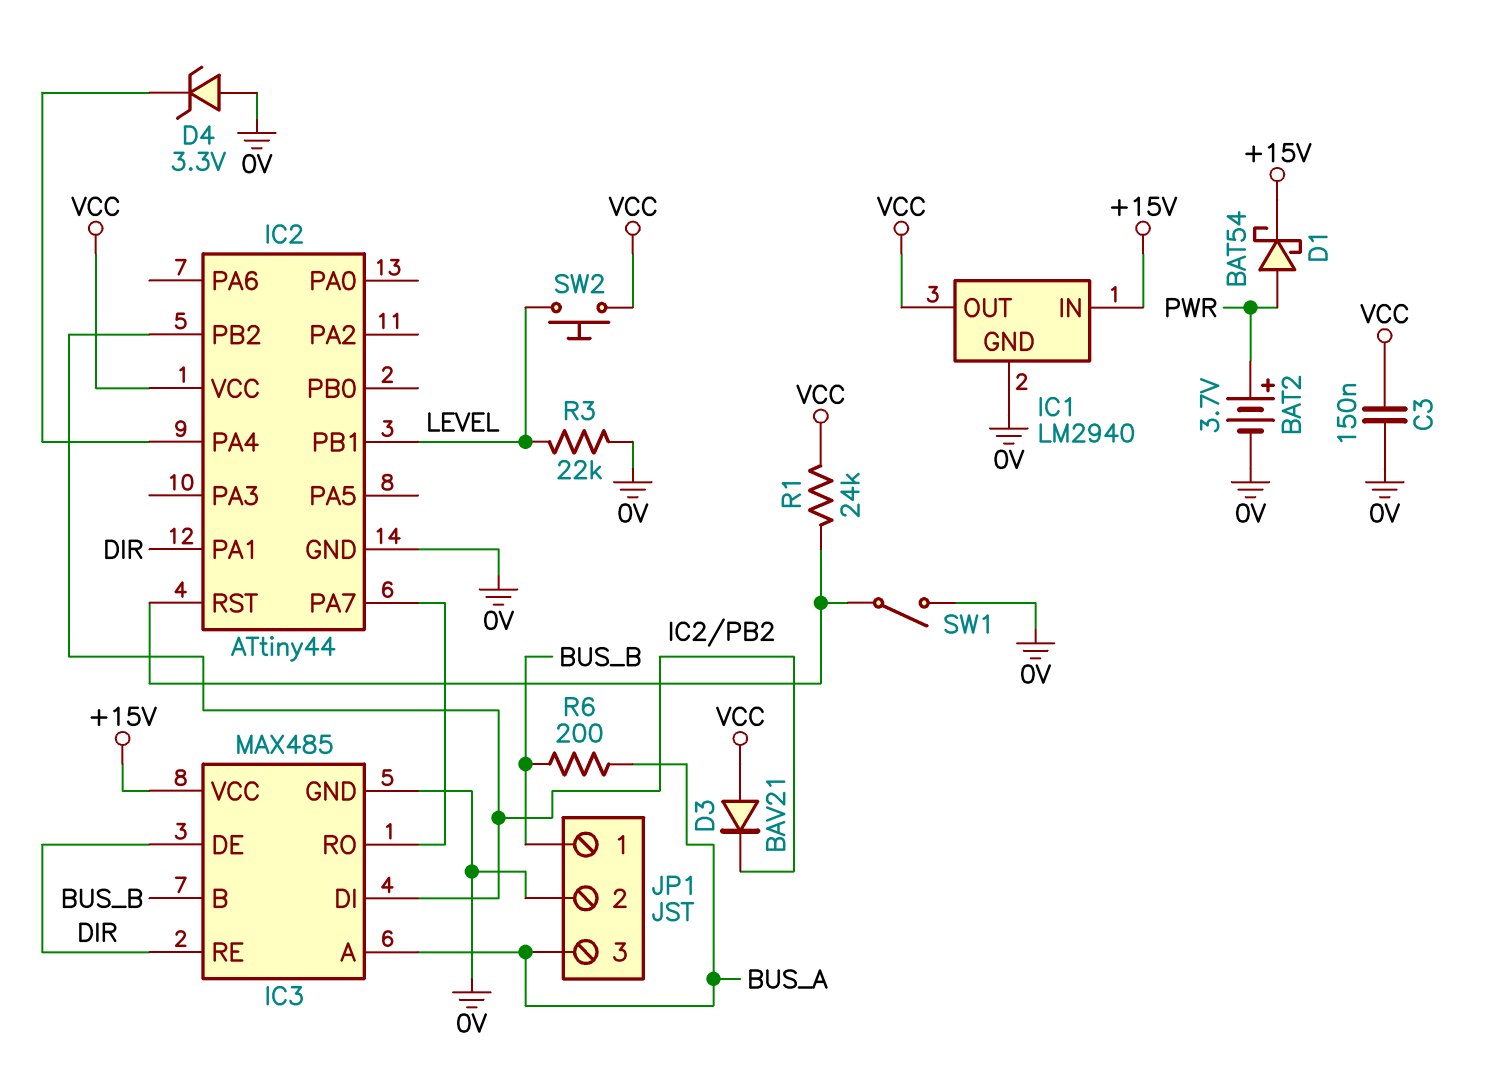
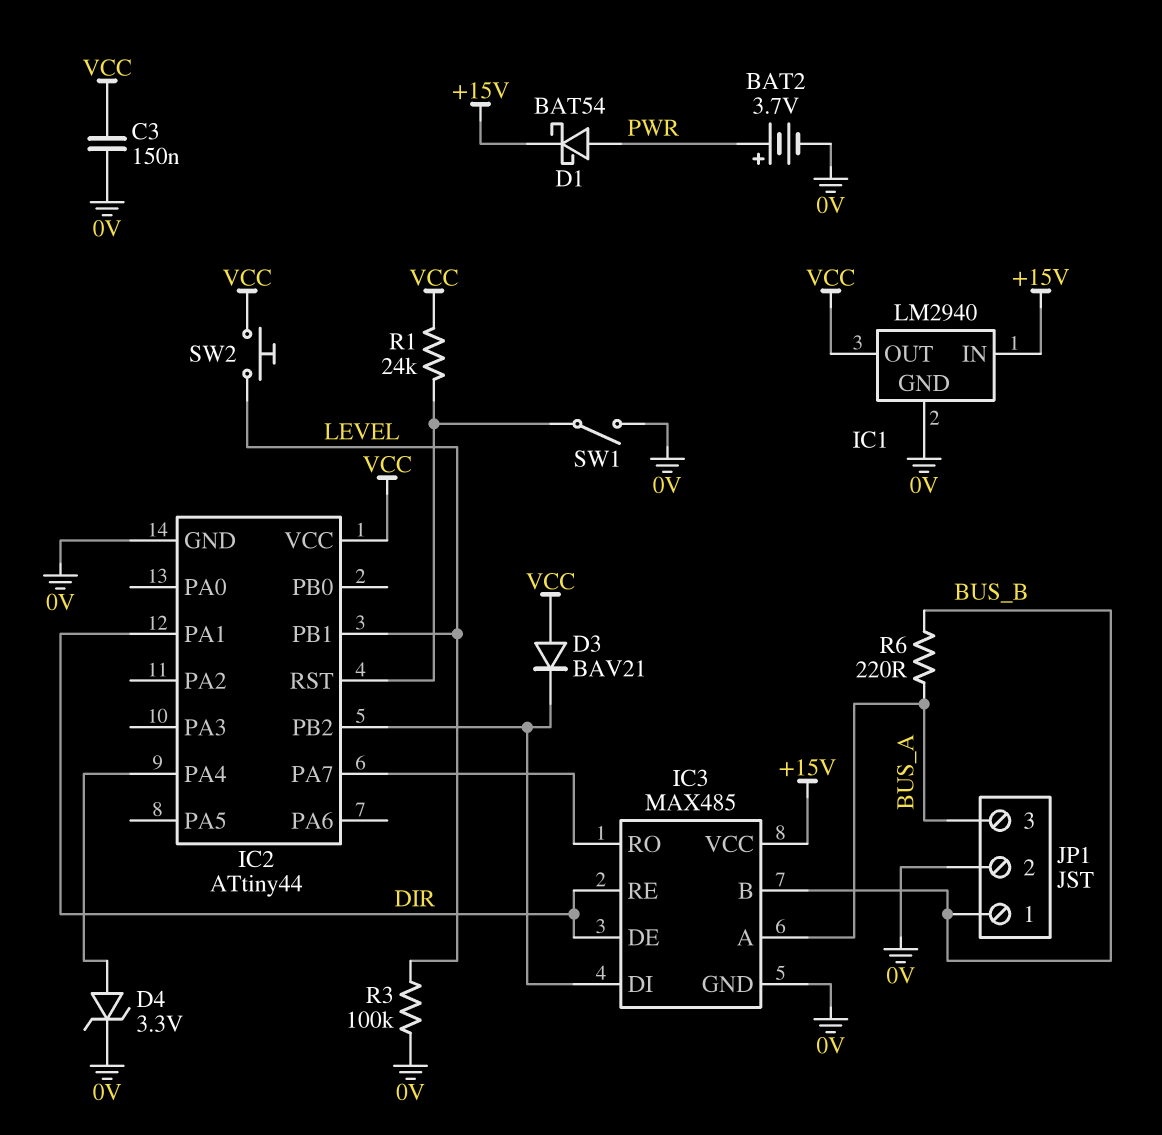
D4: zener 3.3V (A 0V, K IC2/PA4) -> zener 3.3V (A IC2/PA4, K 0V)
R3: 22k (0V, LEVEL) -> 100k (0V, LEVEL)
R6: 200 (BUS_A, BUS_B) -> 220 (BUS_A, BUS_B)

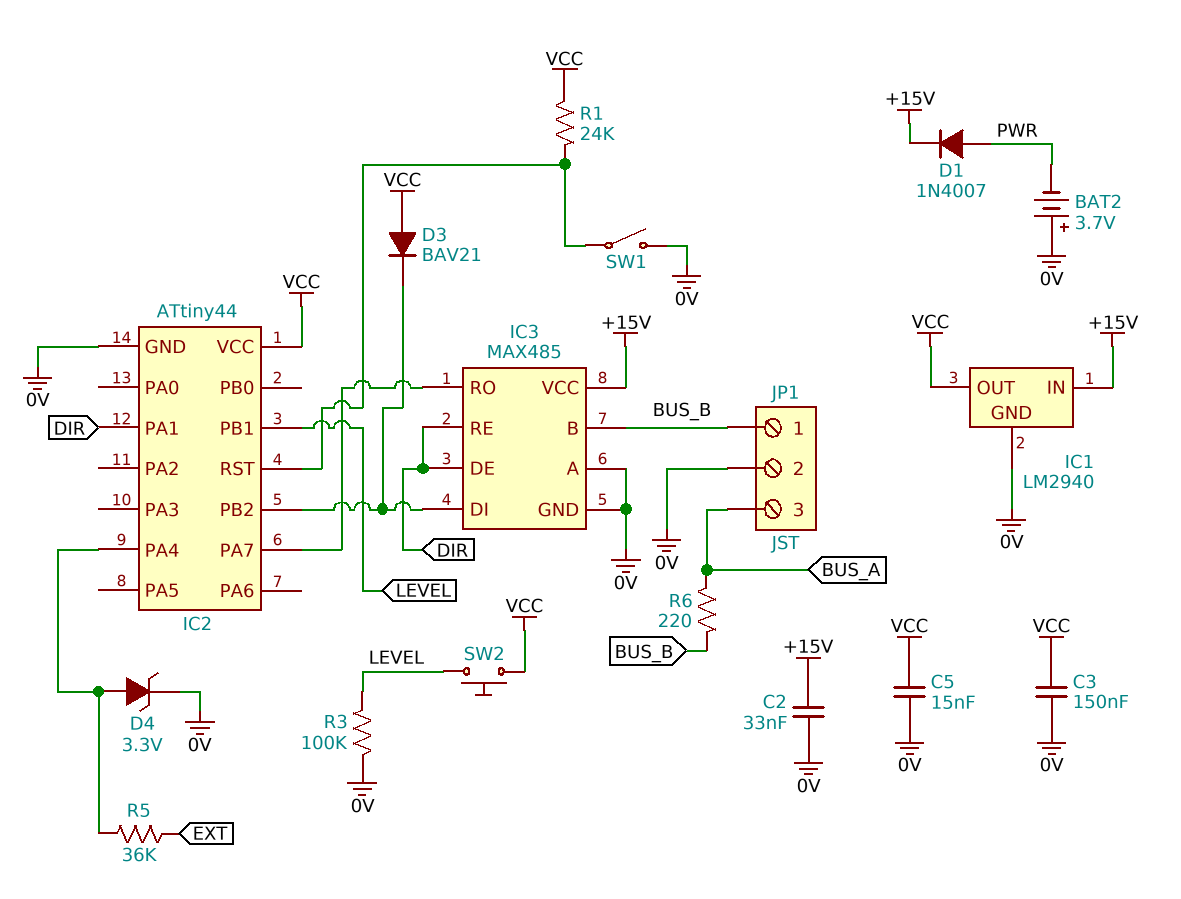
BAT2: 3.7V (plus PWR, minus 0V) -> 3.7V (plus 0V, minus PWR)
C2: none -> 33nF (+15V, 0V)
C5: none -> 15nF (0V, VCC)
D1: schottky BAT54 (A PWR, K +15V) -> diode 1N4007 (A PWR, K +15V)
IC3 pin A: BUS_A -> 0V
R5: none -> 36k (EXT, IC2/PA4)

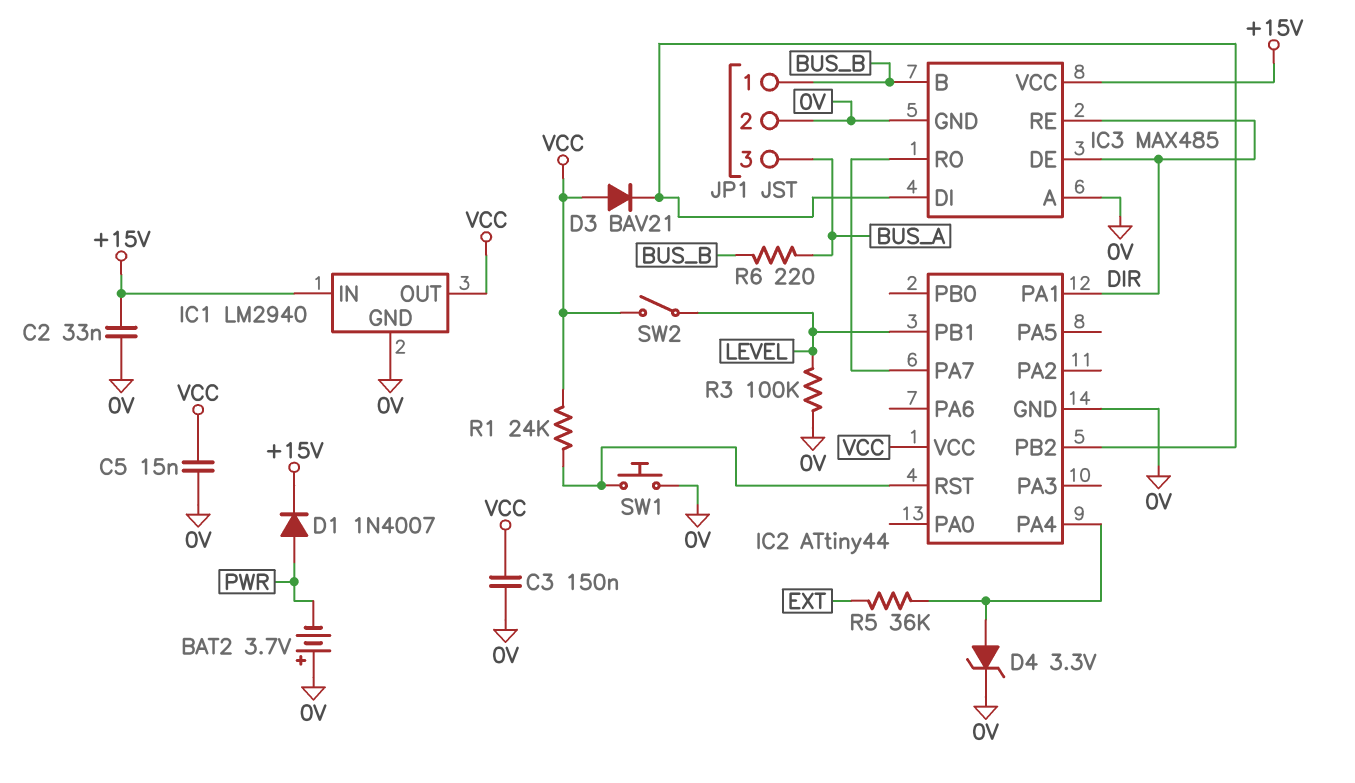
SW1: switch (0V, IC2/RST) -> button (0V, IC2/RST)
SW2: button (LEVEL, VCC) -> switch (LEVEL, VCC)

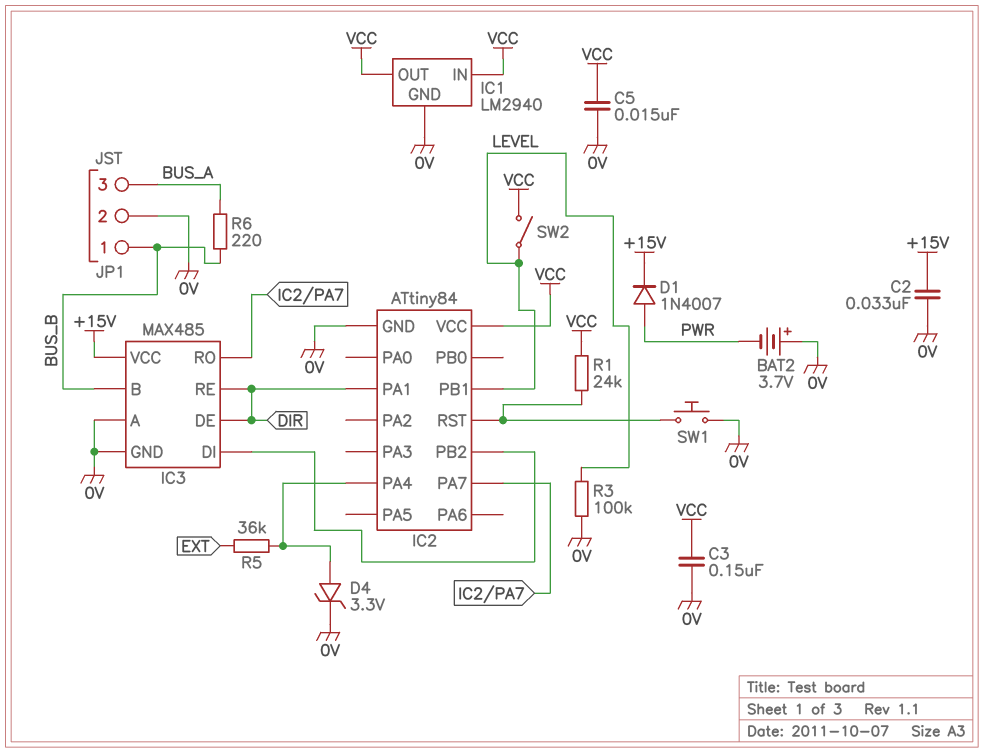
D3: diode BAV21 (A VCC, K IC2/PB2) -> none
IC1 pin IN: +15V -> VCC
IC2: ATtiny44 -> ATtiny84

